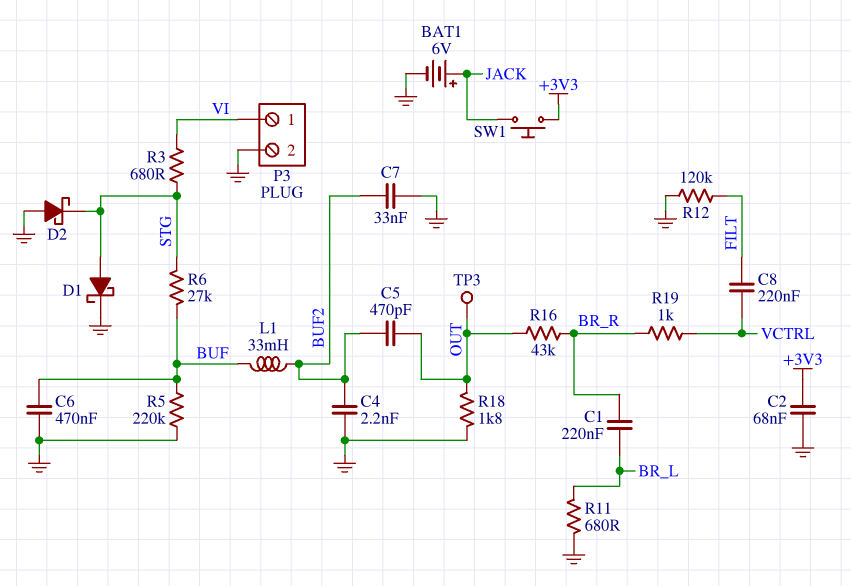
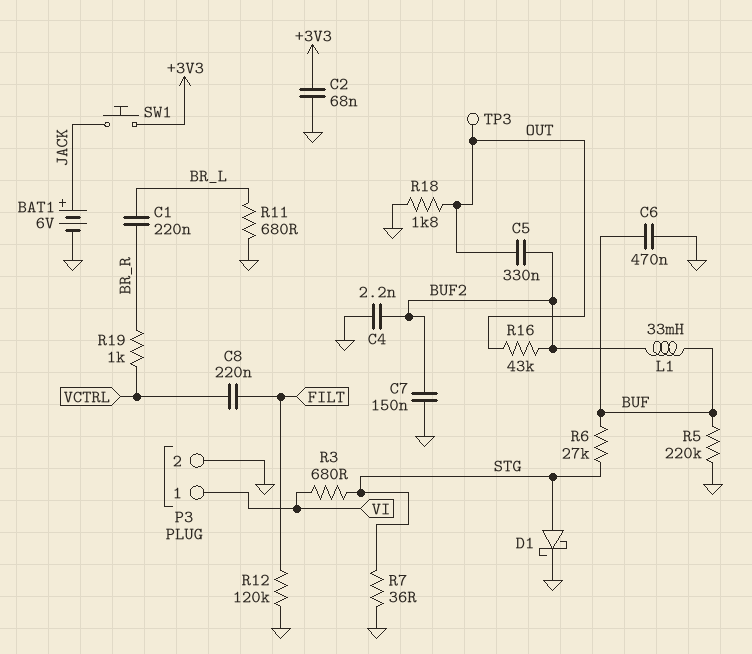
C5: 470pF (BUF2, OUT) -> 330nF (BUF2, OUT)
C7: 33nF (BUF2, GND) -> 150nF (BUF2, GND)
D2: schottky (A GND, K STG) -> none
R7: none -> 36 (GND, STG)
R16: 43k (BR_R, OUT) -> 43k (BUF2, OUT)

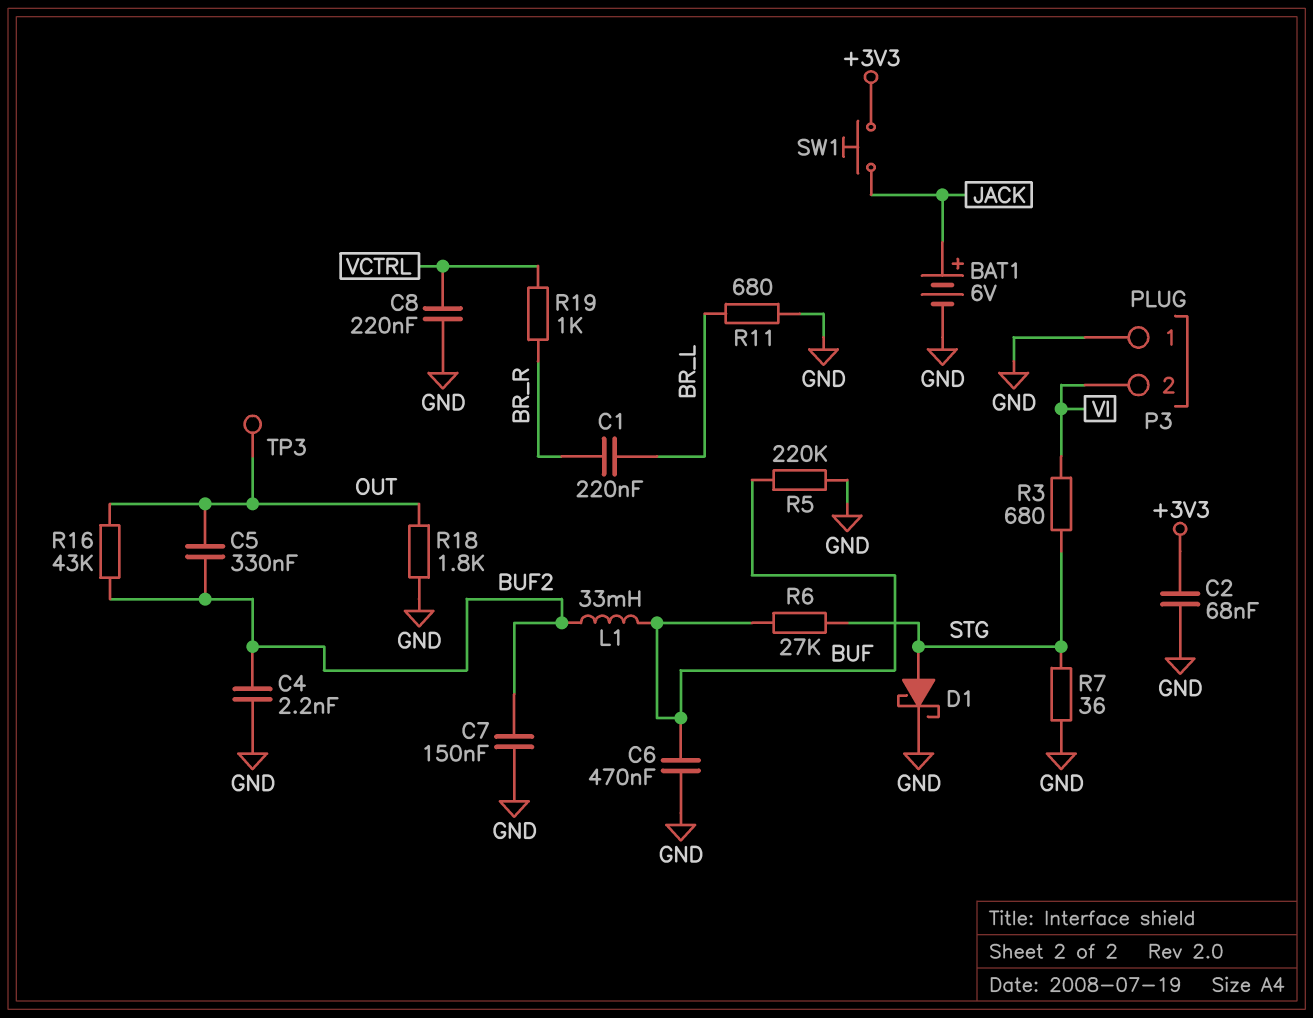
C8: 220nF (FILT, VCTRL) -> 220nF (GND, VCTRL)
P3 pin 1: VI -> GND
P3 pin 2: GND -> VI
R12: 120k (FILT, GND) -> none

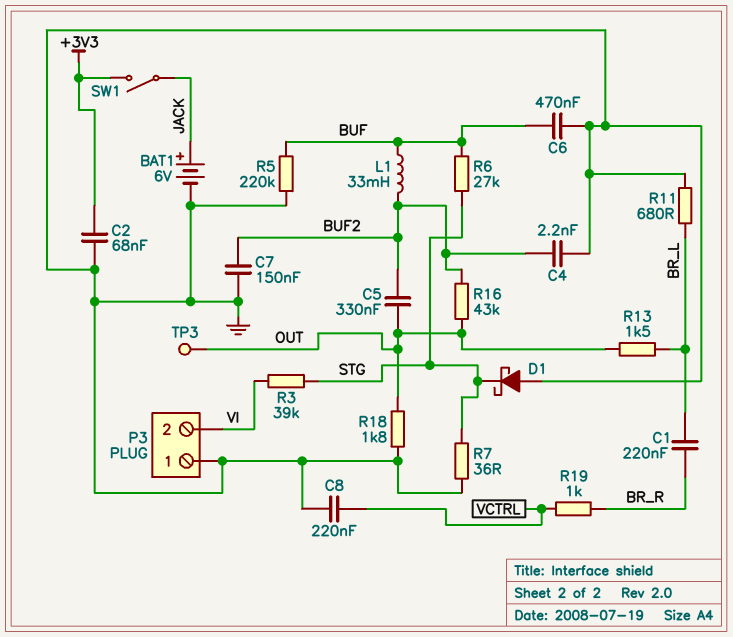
D1: schottky (A STG, K GND) -> schottky (A GND, K STG)
R3: 680 (STG, VI) -> 39k (STG, VI)
R13: none -> 1.5k (BR_L, OUT)
SW1: button (+3V3, JACK) -> switch (+3V3, JACK)

